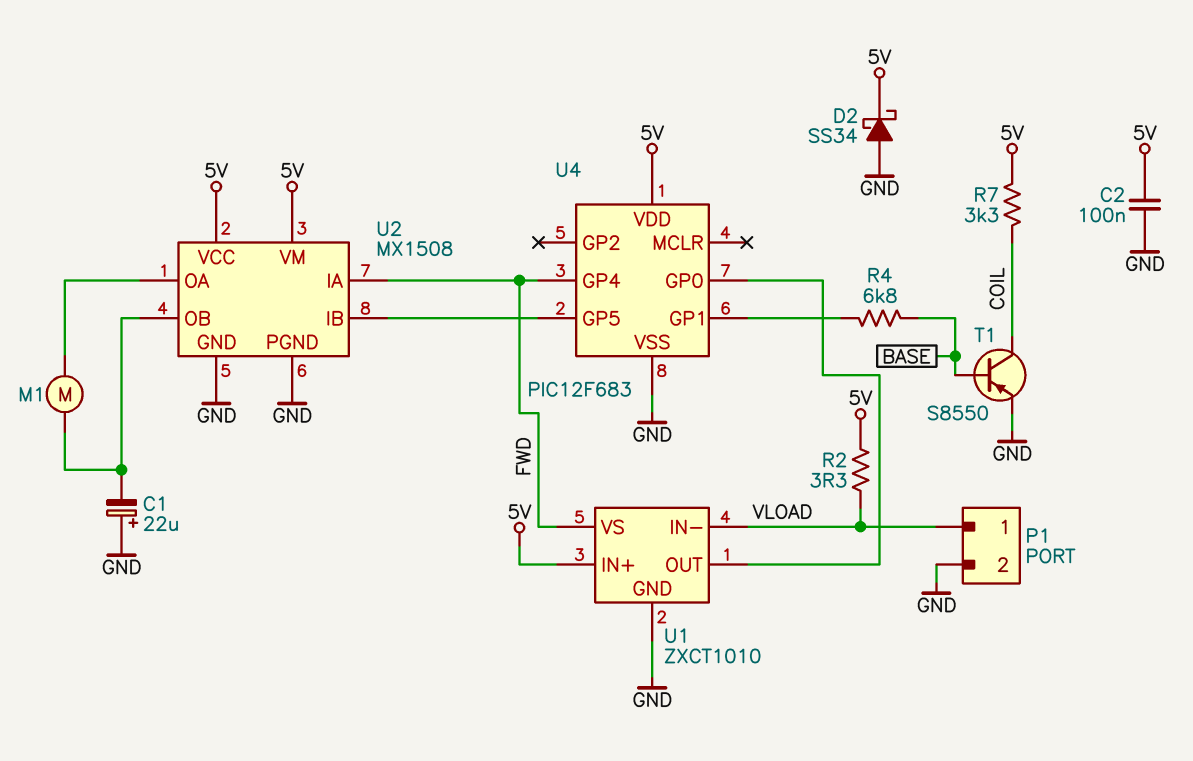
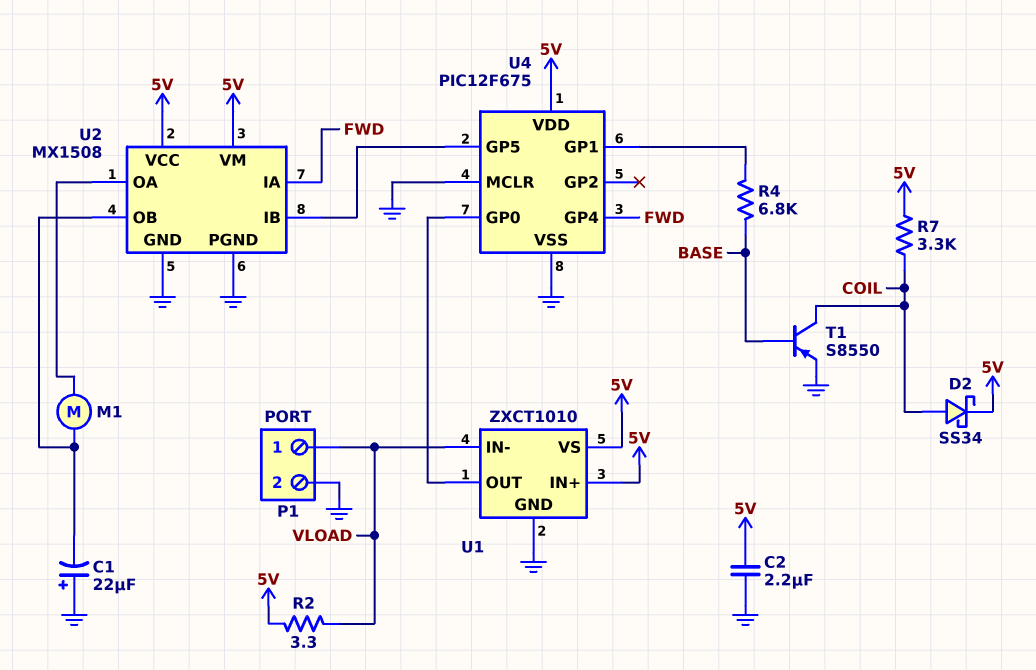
C2: 100nF (5V, GND) -> 2.2uF (5V, GND)
D2: schottky SS34 (A GND, K 5V) -> schottky SS34 (A COIL, K 5V)
U1 pin VS: FWD -> 5V
U4: PIC12F683 -> PIC12F675
U4 pin MCLR: none -> GND

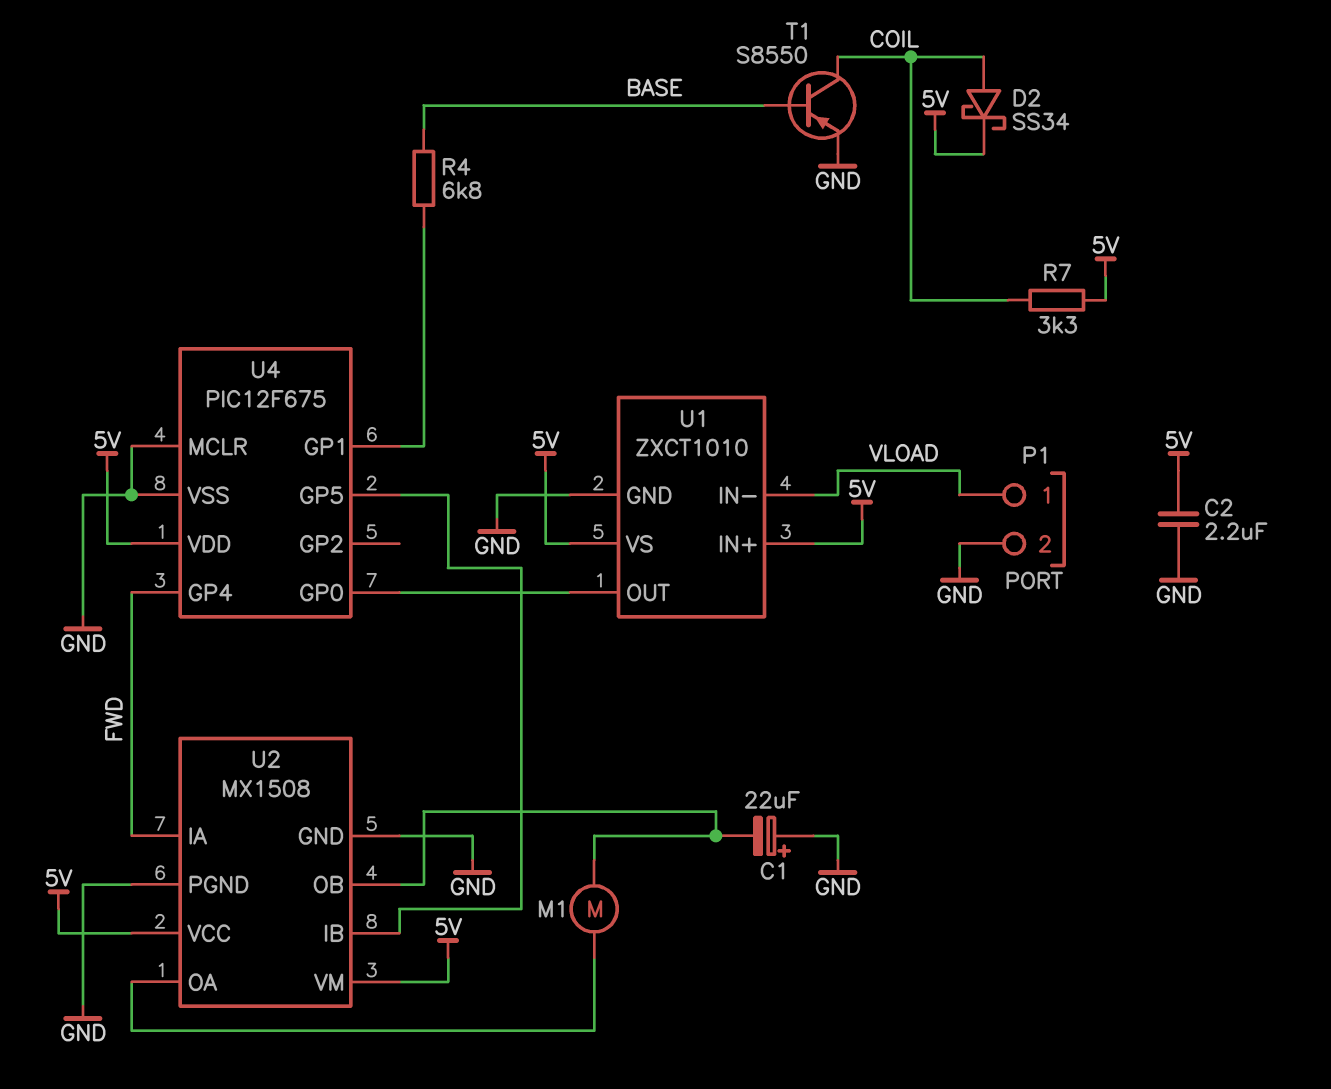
R2: 3.3 (5V, VLOAD) -> none

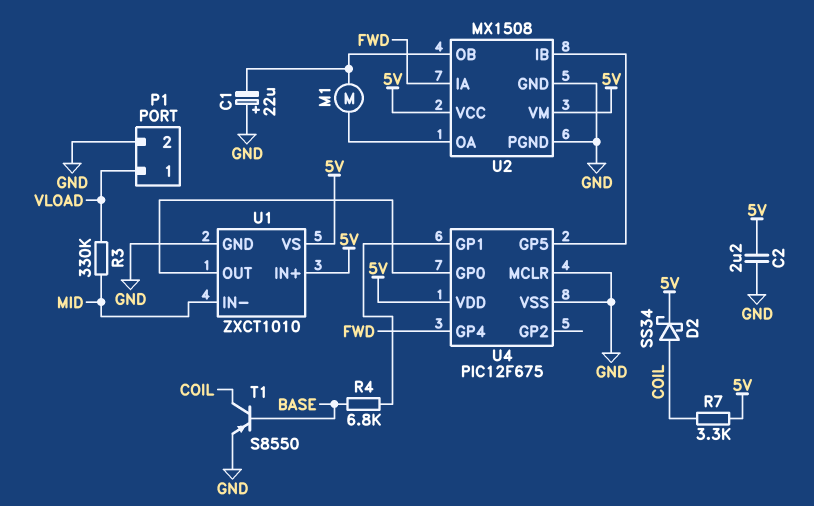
R3: none -> 330k (MID, VLOAD)
U1 pin IN-: VLOAD -> MID

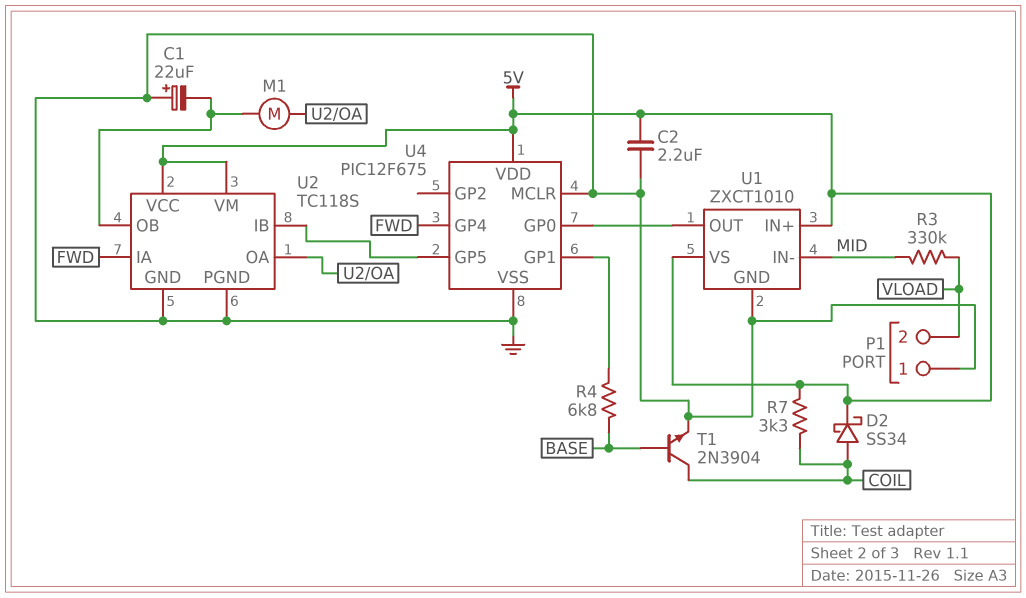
P1 pin 1: VLOAD -> GND
P1 pin 2: GND -> VLOAD
T1: PNP S8550 (B BASE, C COIL, E GND) -> NPN 2N3904 (B BASE, C COIL, E GND)
U2: MX1508 -> TC118S

